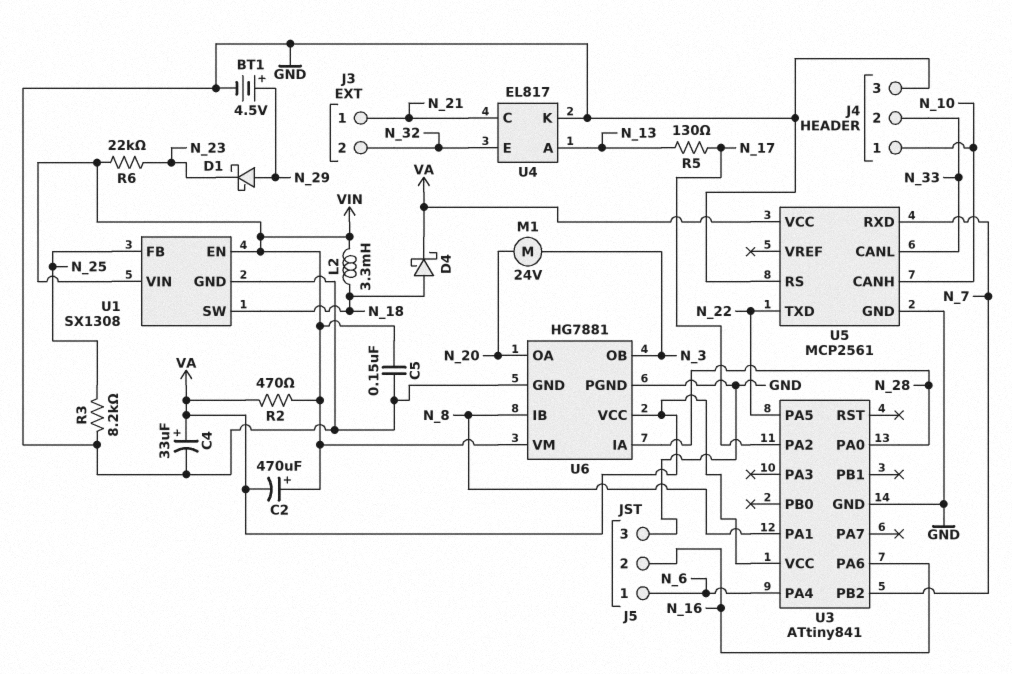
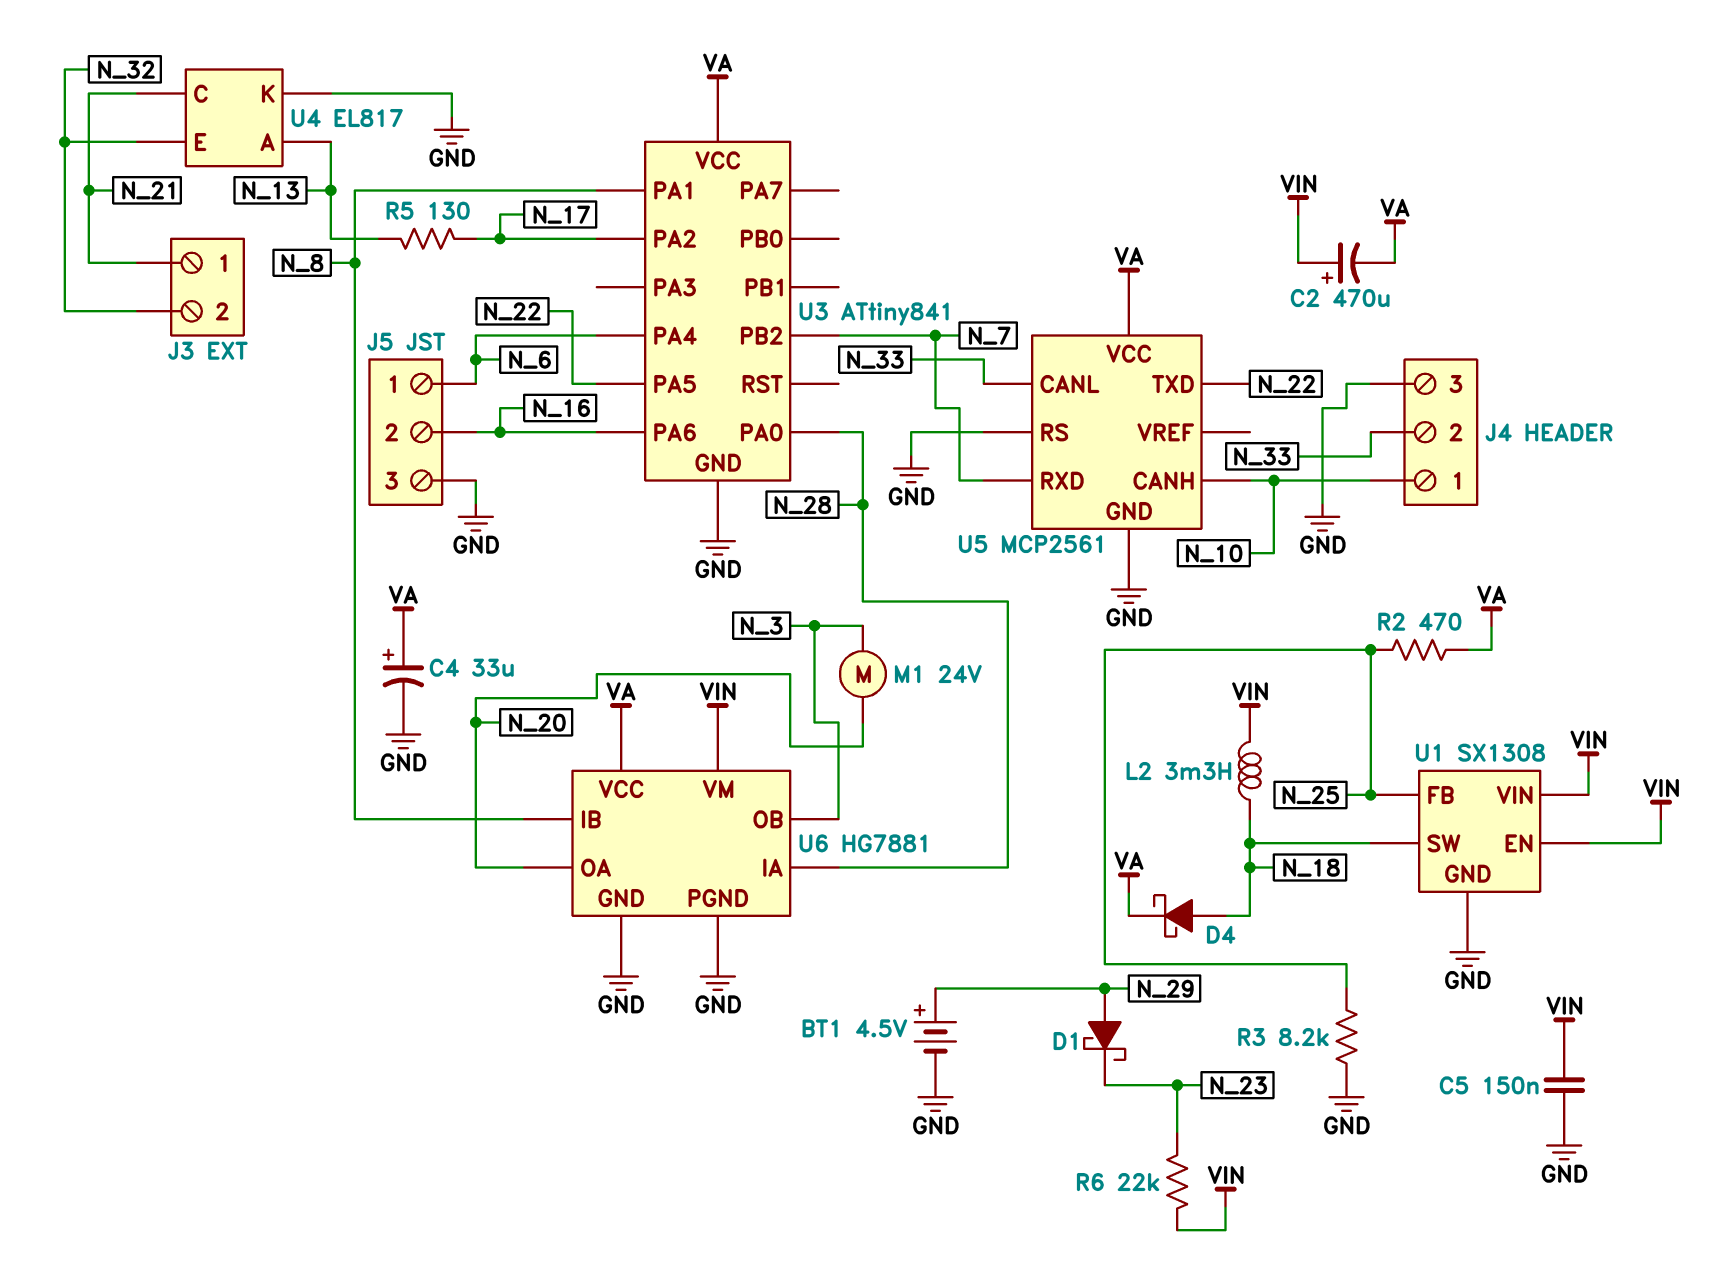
R2: 470 (VA, VIN) -> 470 (N_25, VA)

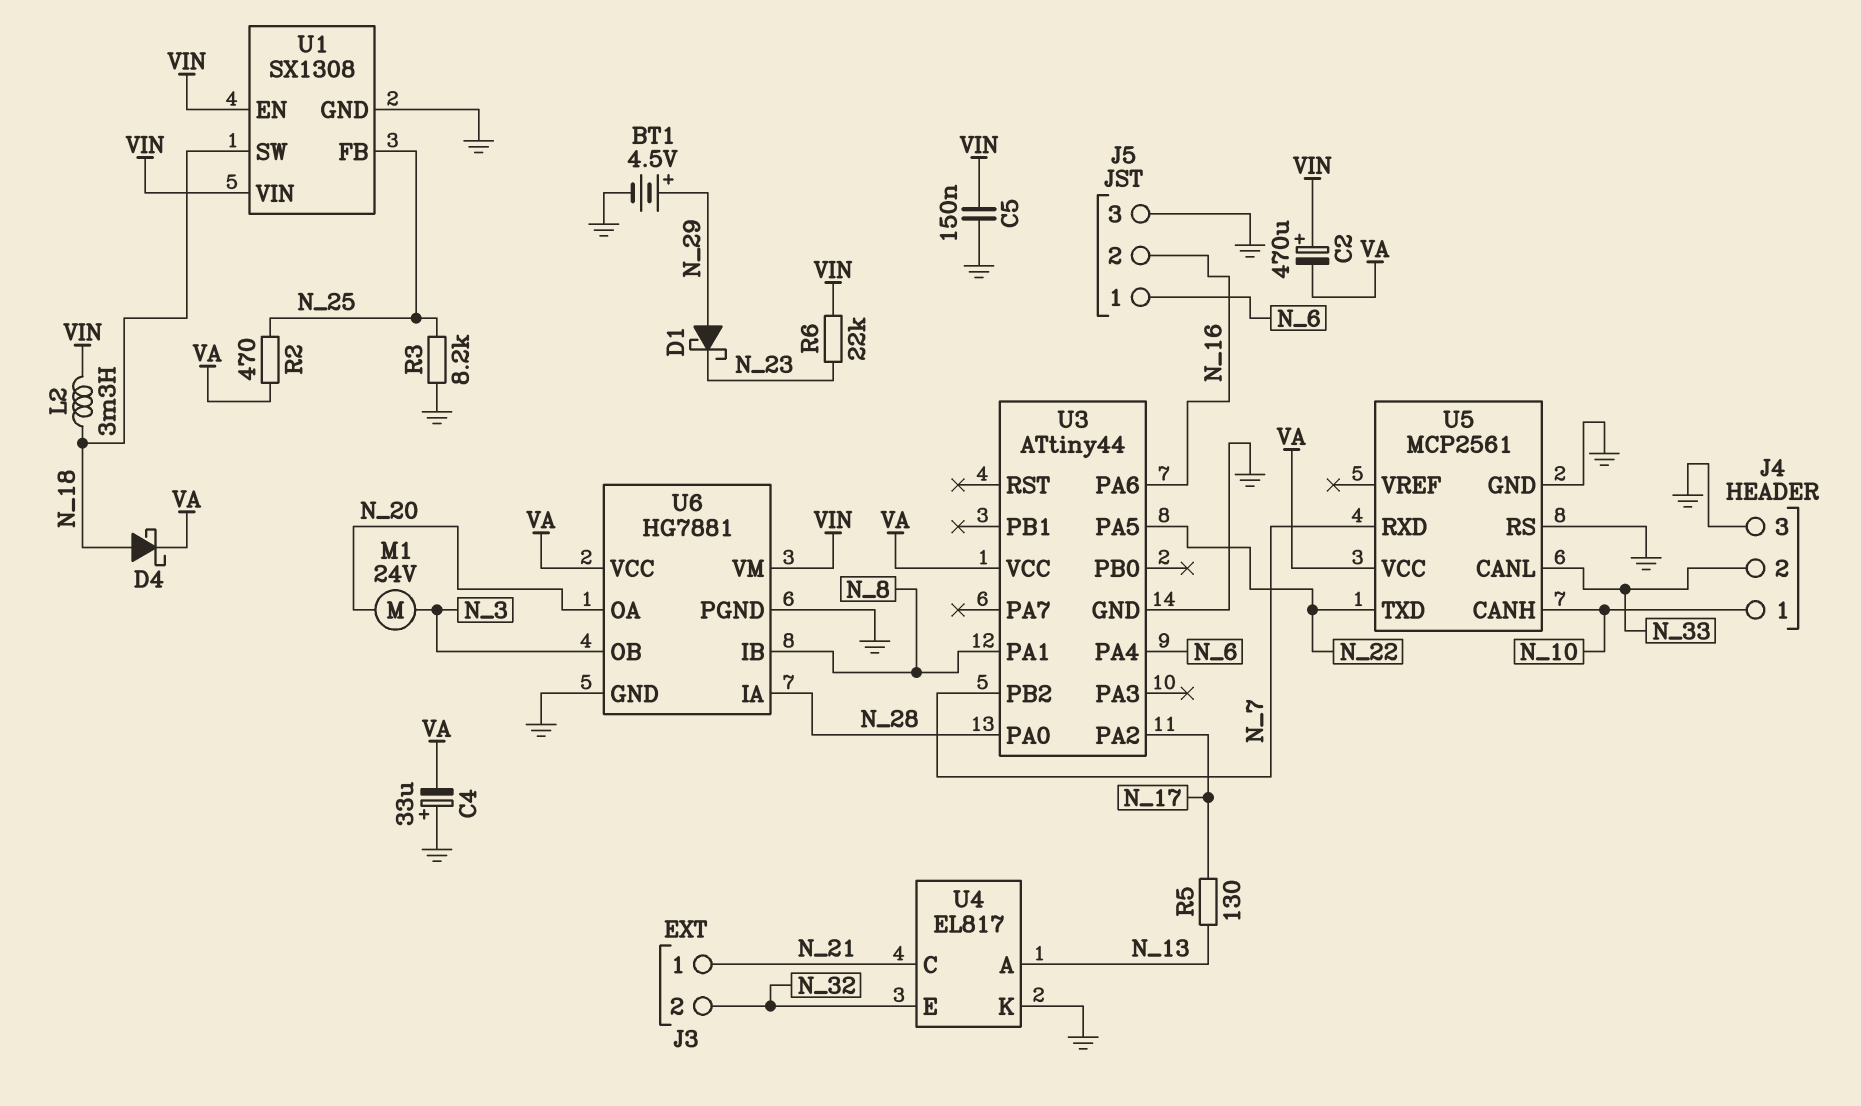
C4: 33uF (plus VA, minus GND) -> 33uF (plus GND, minus VA)
U3: ATtiny841 -> ATtiny44

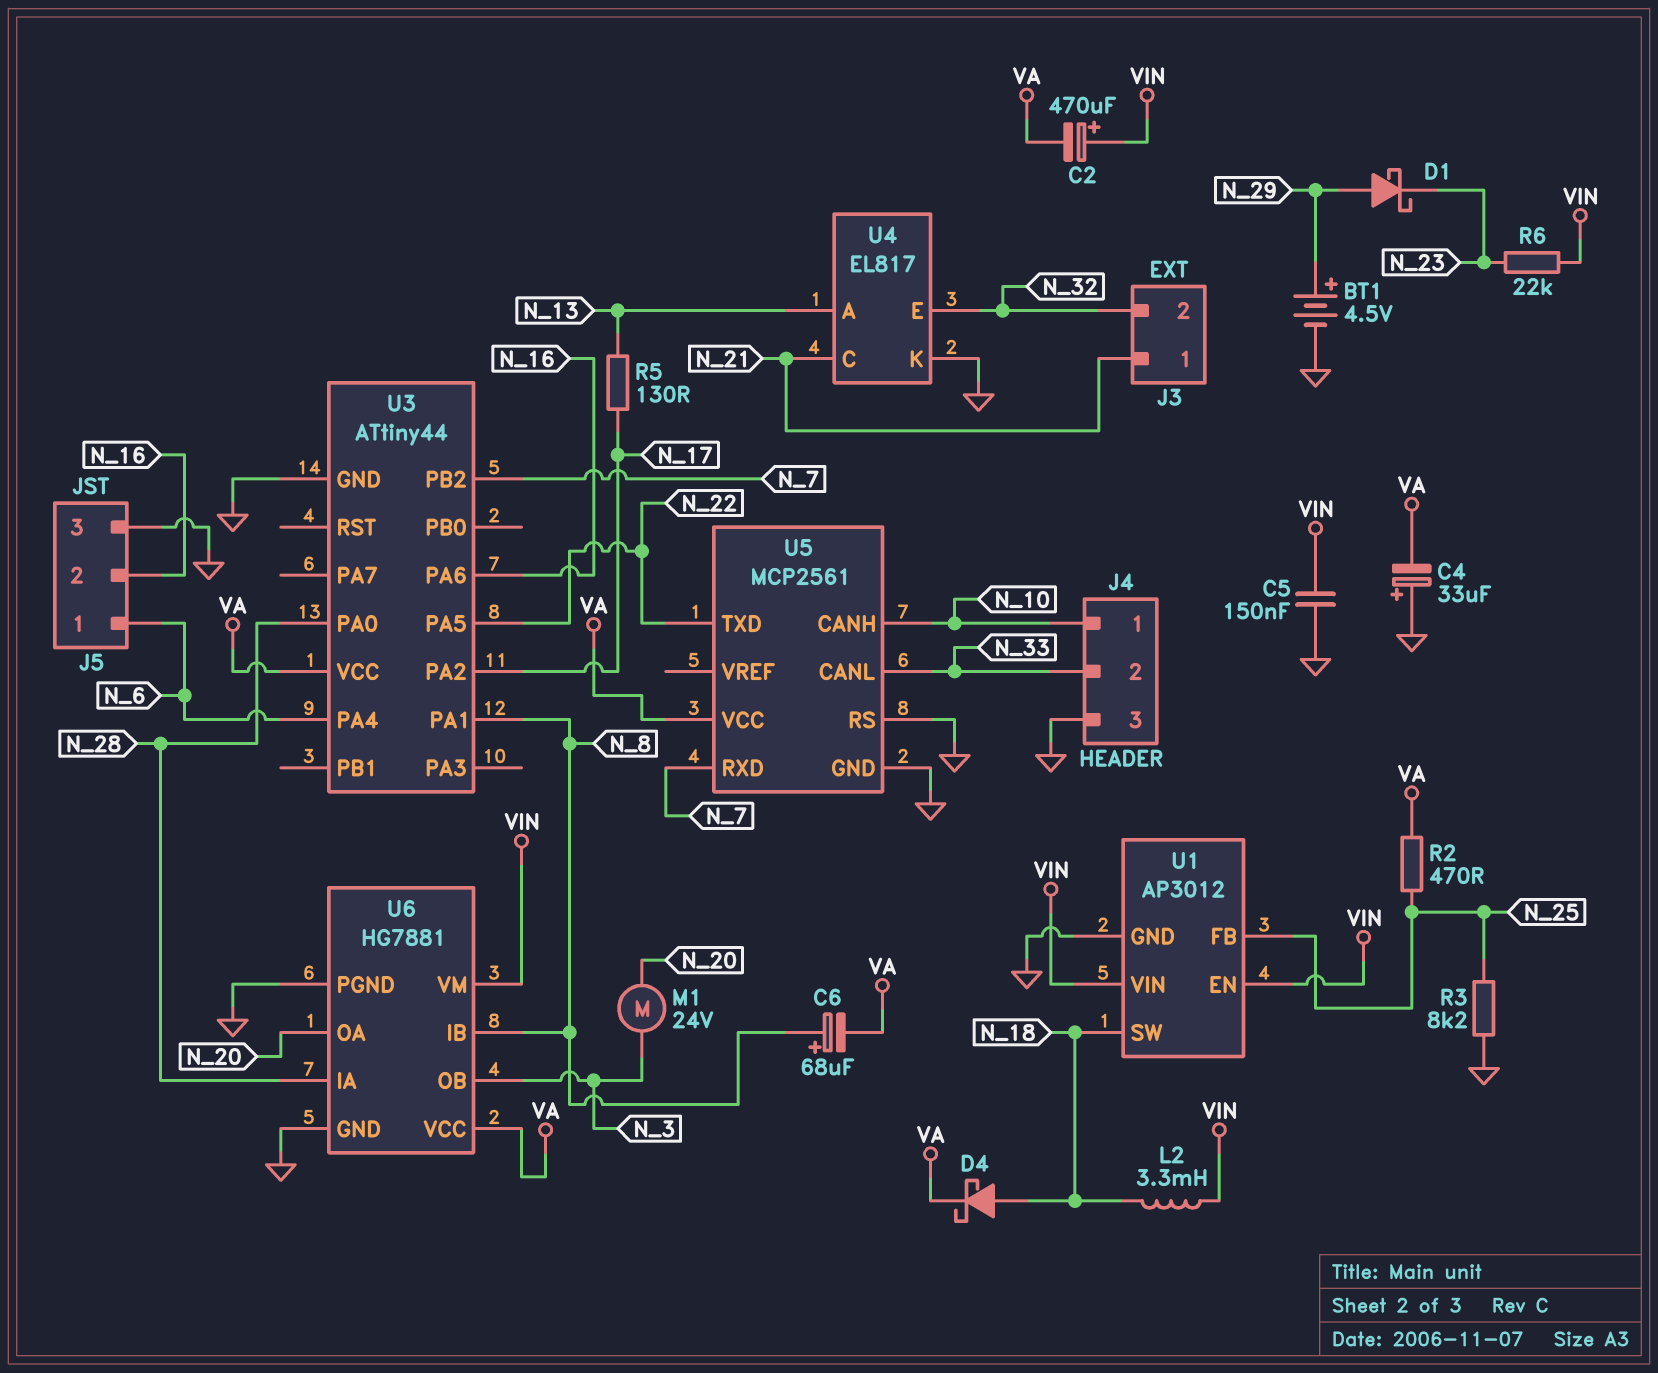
C6: none -> 68uF (plus N_8, minus VA)
U1: SX1308 -> AP3012

